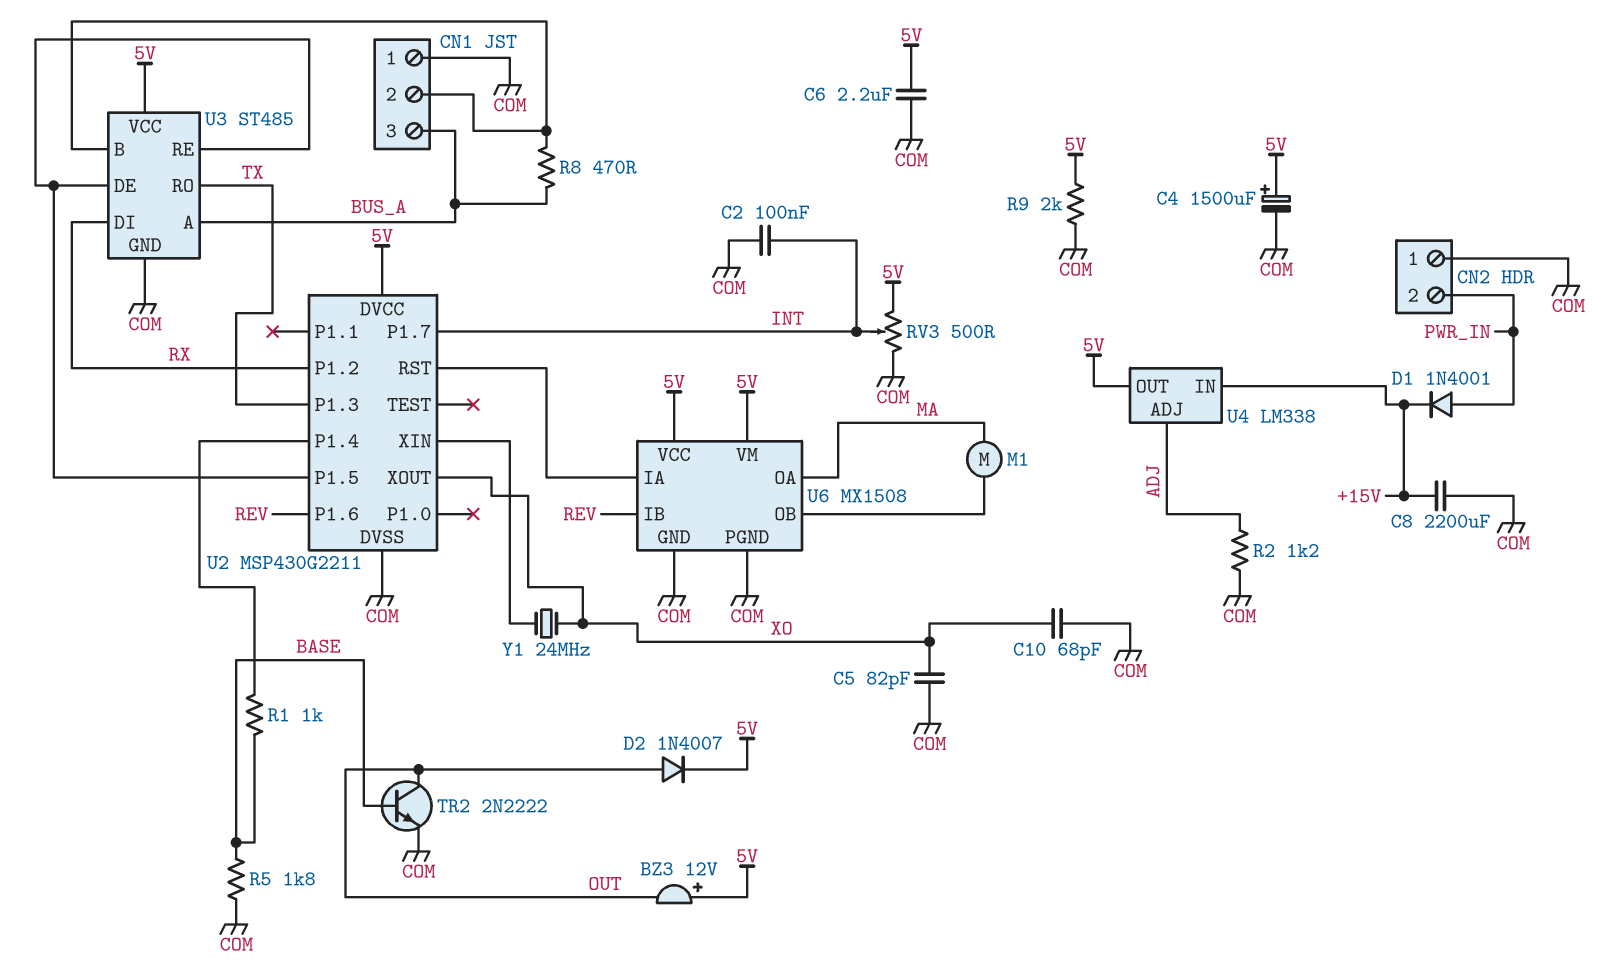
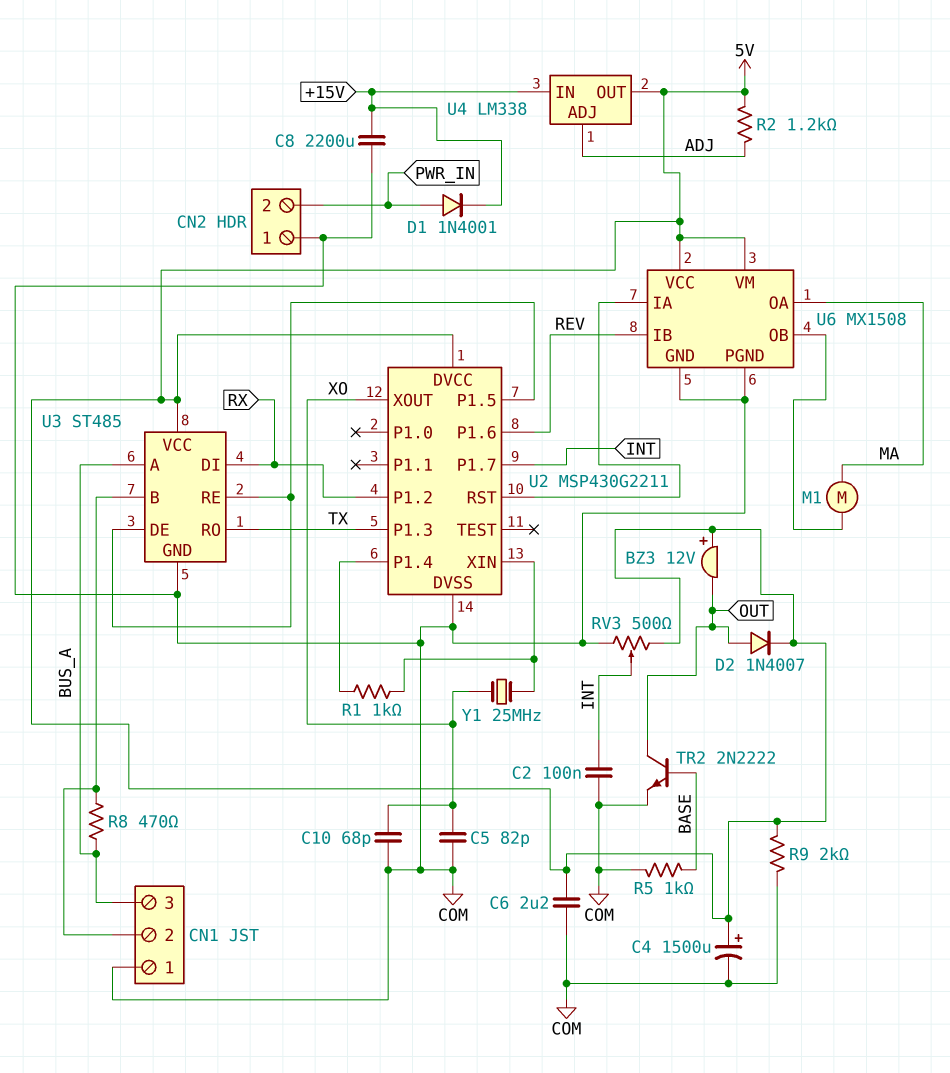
R1: 1k (BASE, U2/P1.4) -> 1k (U2/P1.4, U2/XIN)
R2: 1.2k (ADJ, COM) -> 1.2k (5V, ADJ)
R5: 1.8k (BASE, COM) -> 1k (BASE, COM)
Y1: 24MHz (U2/XIN, XO) -> 25MHz (U2/XIN, XO)

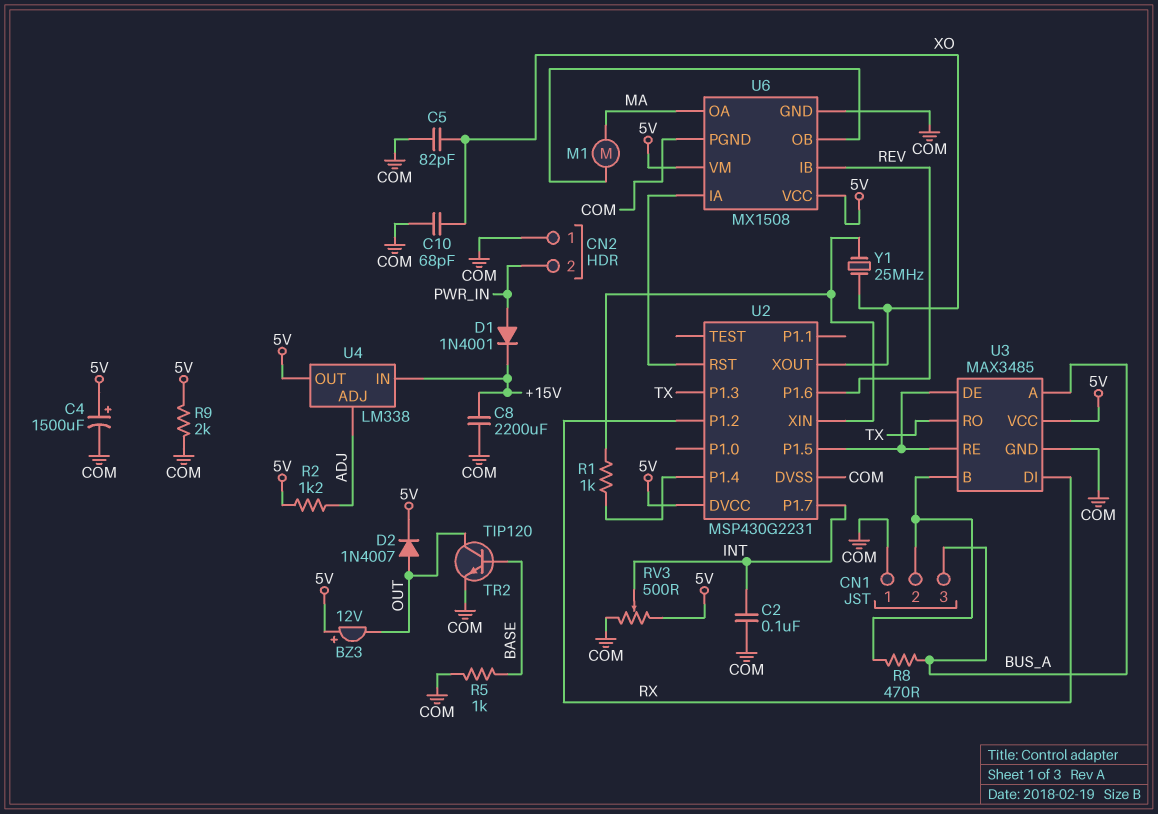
C6: 2.2uF (5V, COM) -> none
TR2: NPN 2N2222 (B BASE, C OUT, E COM) -> NPN TIP120 (B BASE, C OUT, E COM)
U2: MSP430G2211 -> MSP430G2231
U3: ST485 -> MAX3485

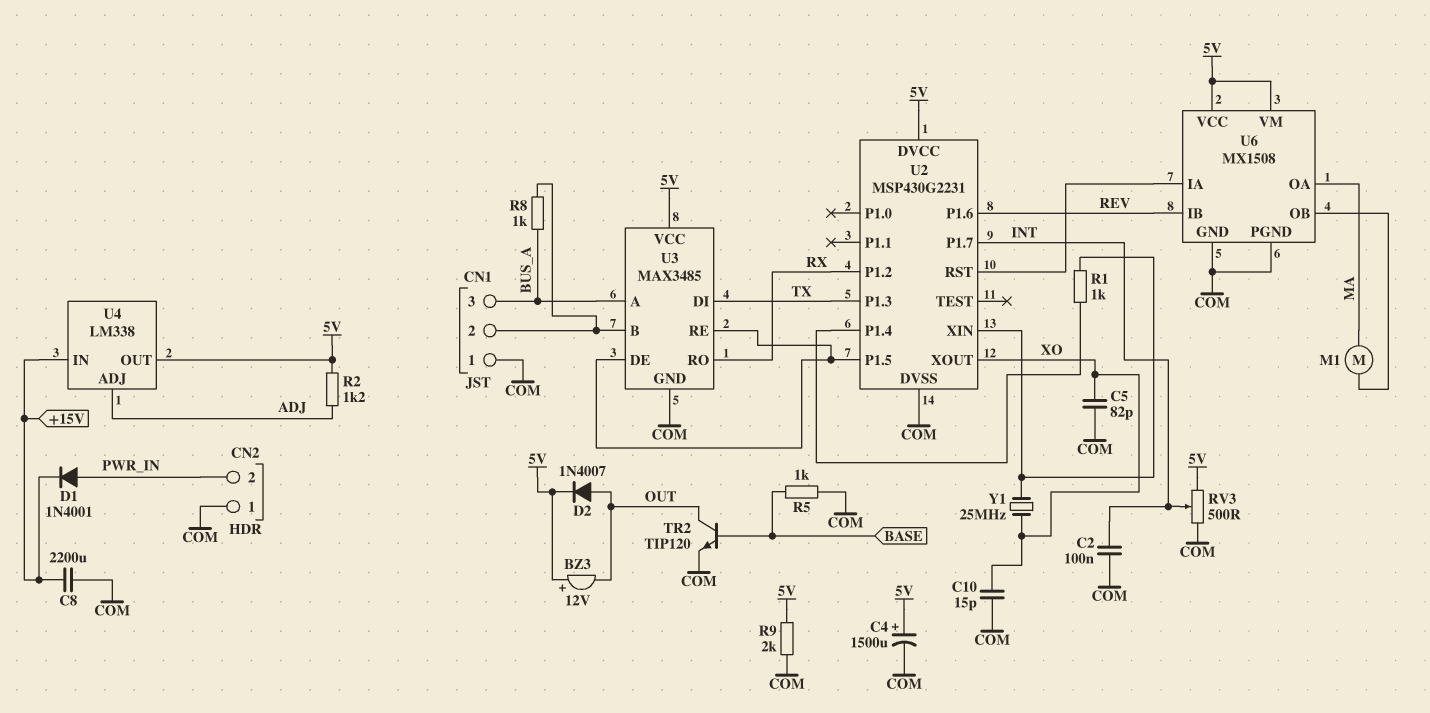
C10: 68pF (COM, XO) -> 15pF (COM, XO)
R8: 470 (BUS_A, CN1/2) -> 1k (BUS_A, CN1/2)
U3 pin DI: RX -> TX
U3 pin RO: TX -> RX

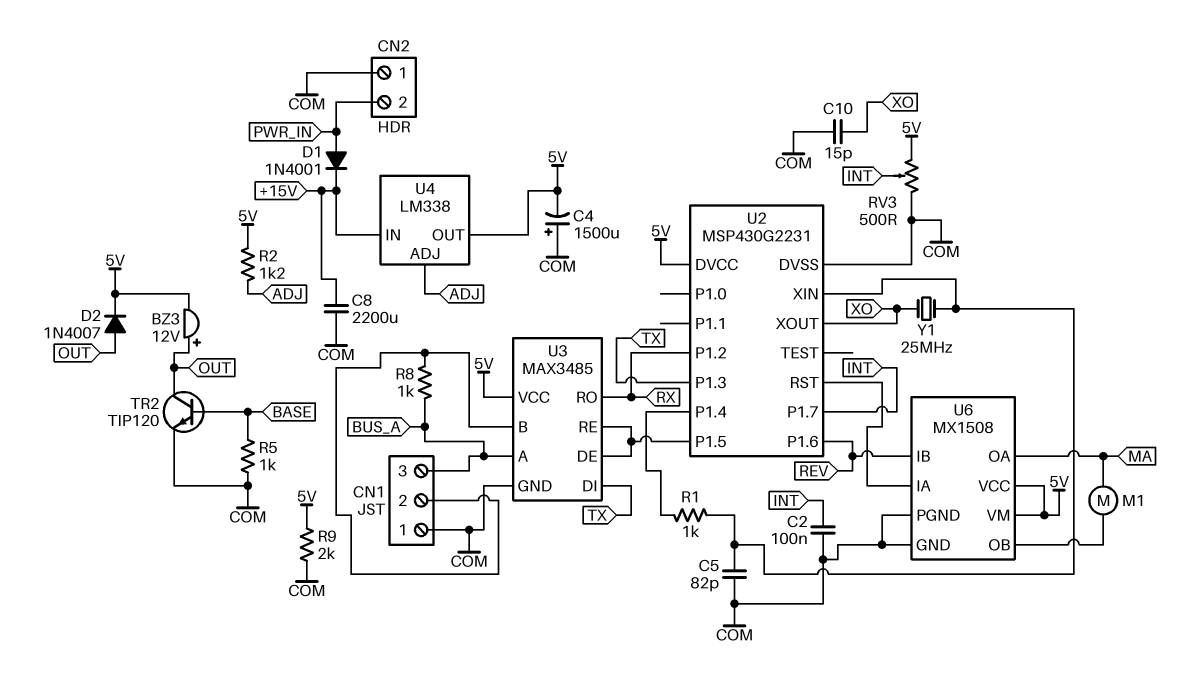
BZ3: buzzer 12V (plus 5V, minus OUT) -> buzzer 12V (plus OUT, minus 5V)
C4: 1500uF (plus 5V, minus COM) -> 1500uF (plus COM, minus 5V)
C5: 82pF (COM, XO) -> 82pF (COM, U2/XIN)

